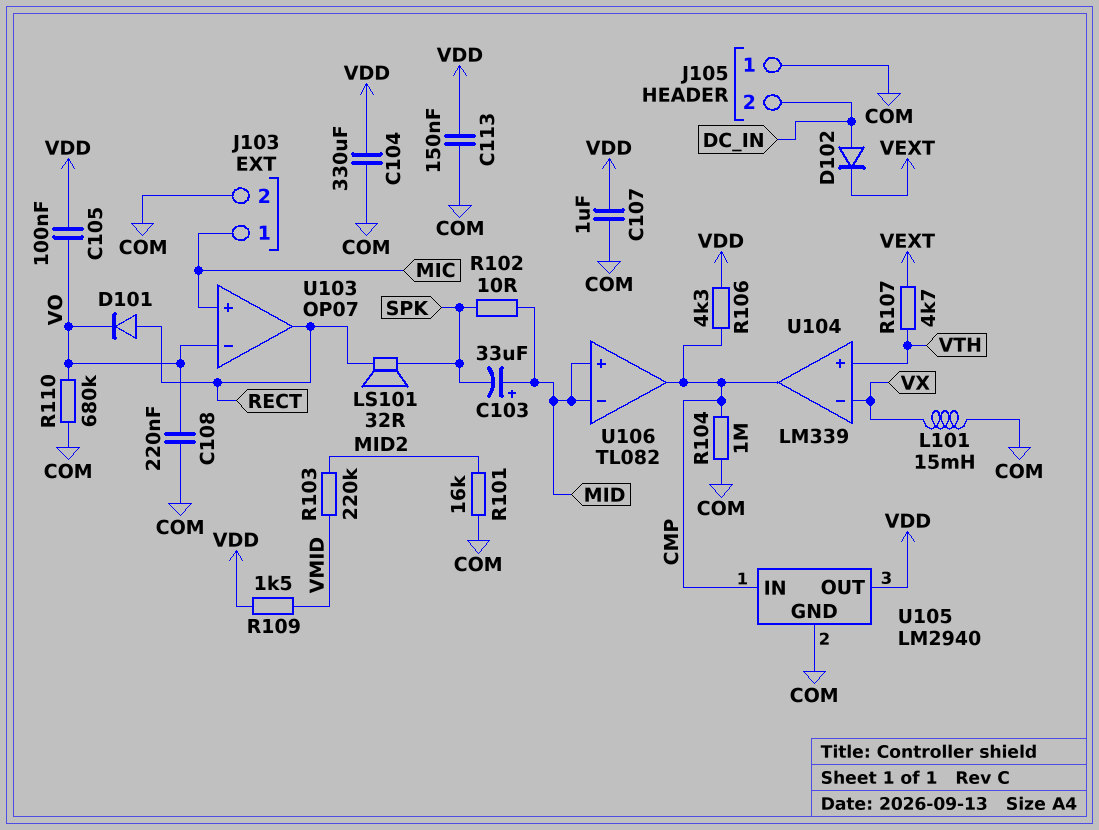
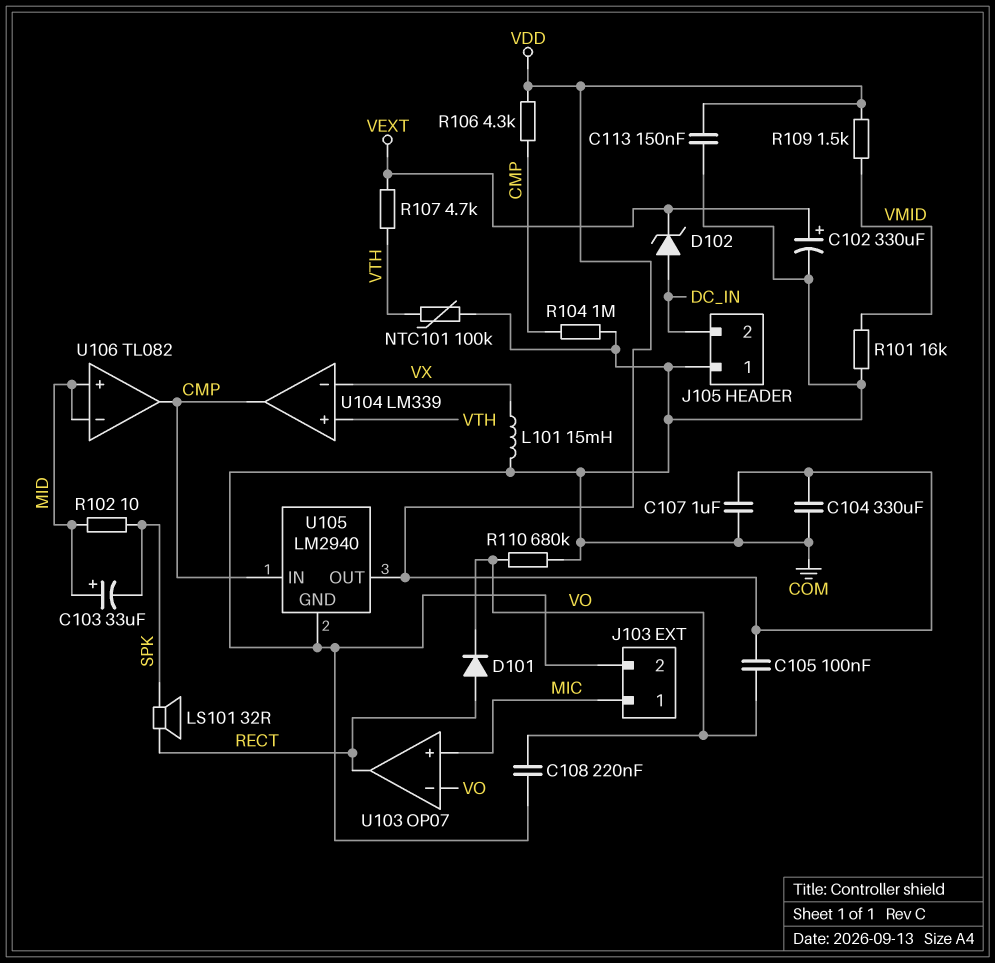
C102: none -> 330uF (plus VEXT, minus COM)
D102: diode (A DC_IN, K VEXT) -> zener (A DC_IN, K VEXT)
NTC101: none -> 100k (COM, VTH)
R101: 16k (COM, MID2) -> 16k (COM, VMID)
R103: 220k (MID2, VMID) -> none

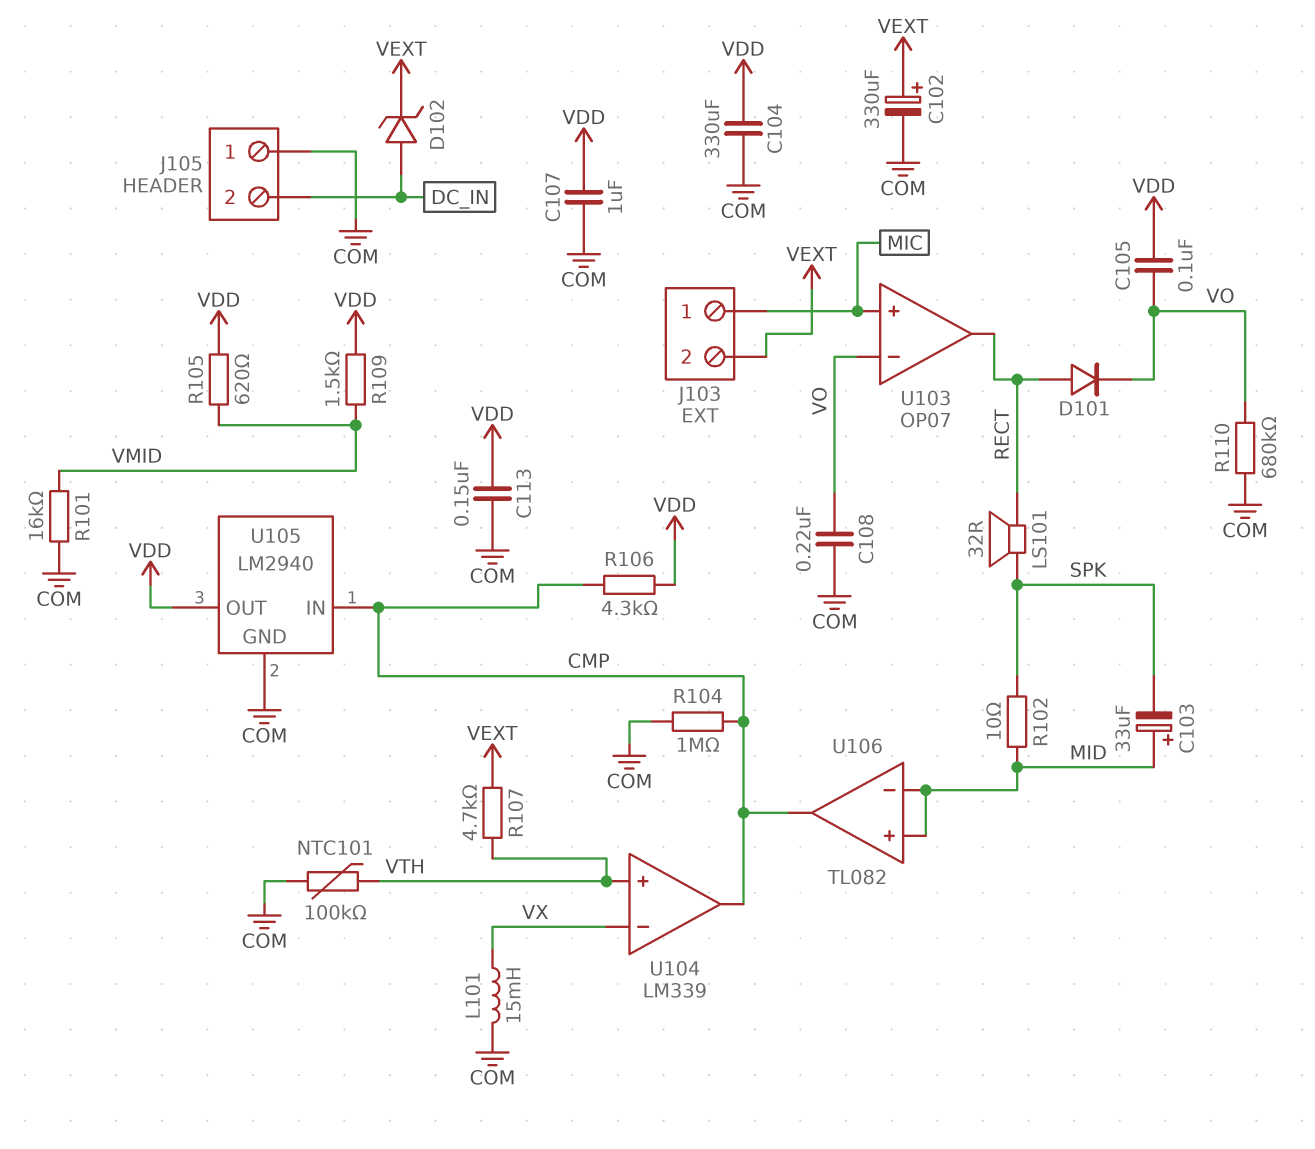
J103 pin 2: COM -> VEXT
R105: none -> 620 (VDD, VMID)

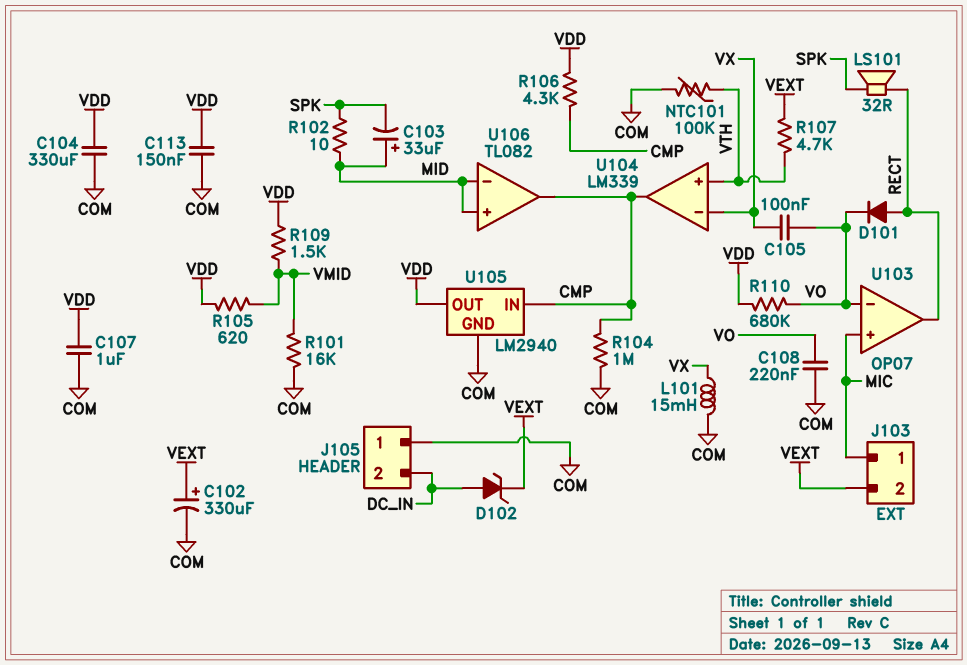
C105: 100nF (VDD, VO) -> 100nF (VO, VX)
R110: 680k (COM, VO) -> 680k (VDD, VO)

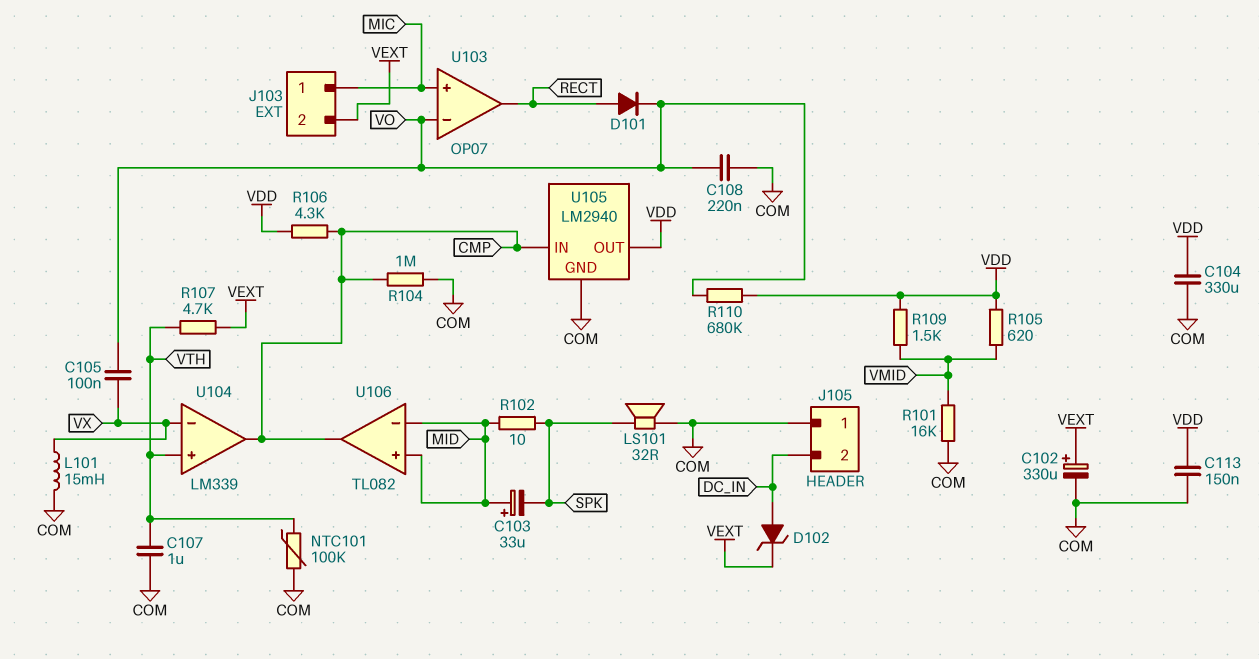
C107: 1uF (COM, VDD) -> 1uF (COM, VTH)
LS101: speaker 32R (RECT, SPK) -> speaker 32R (COM, SPK)

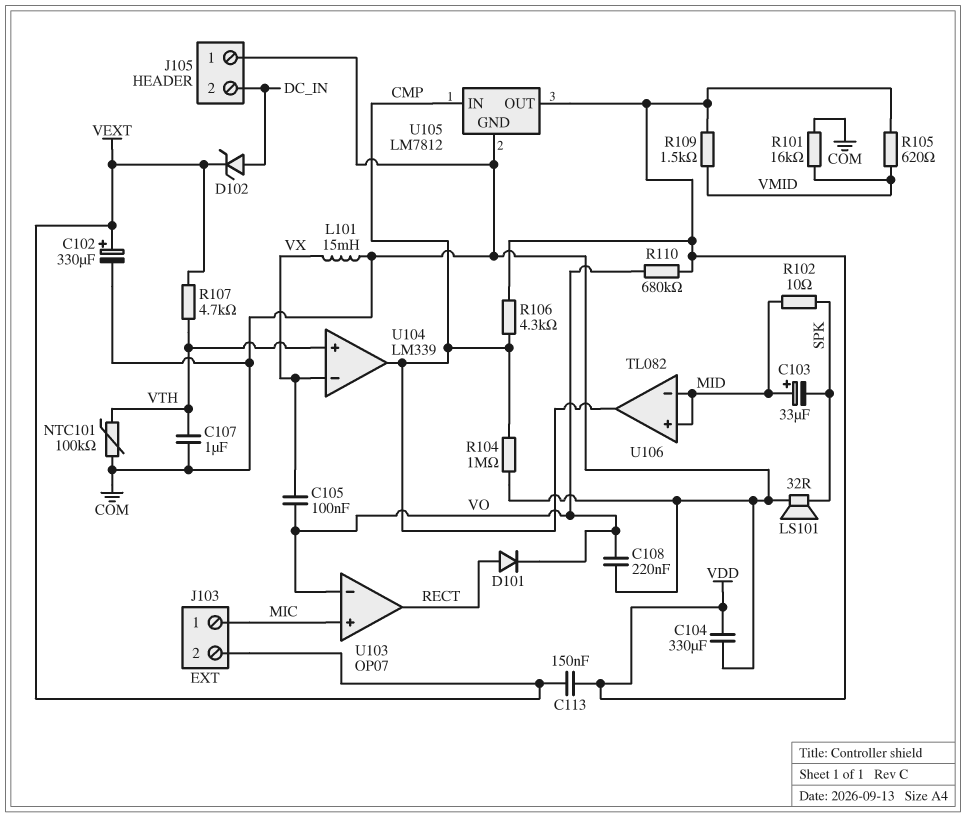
C113: 150nF (COM, VDD) -> 150nF (VDD, VEXT)
U105: LM2940 -> LM7812

